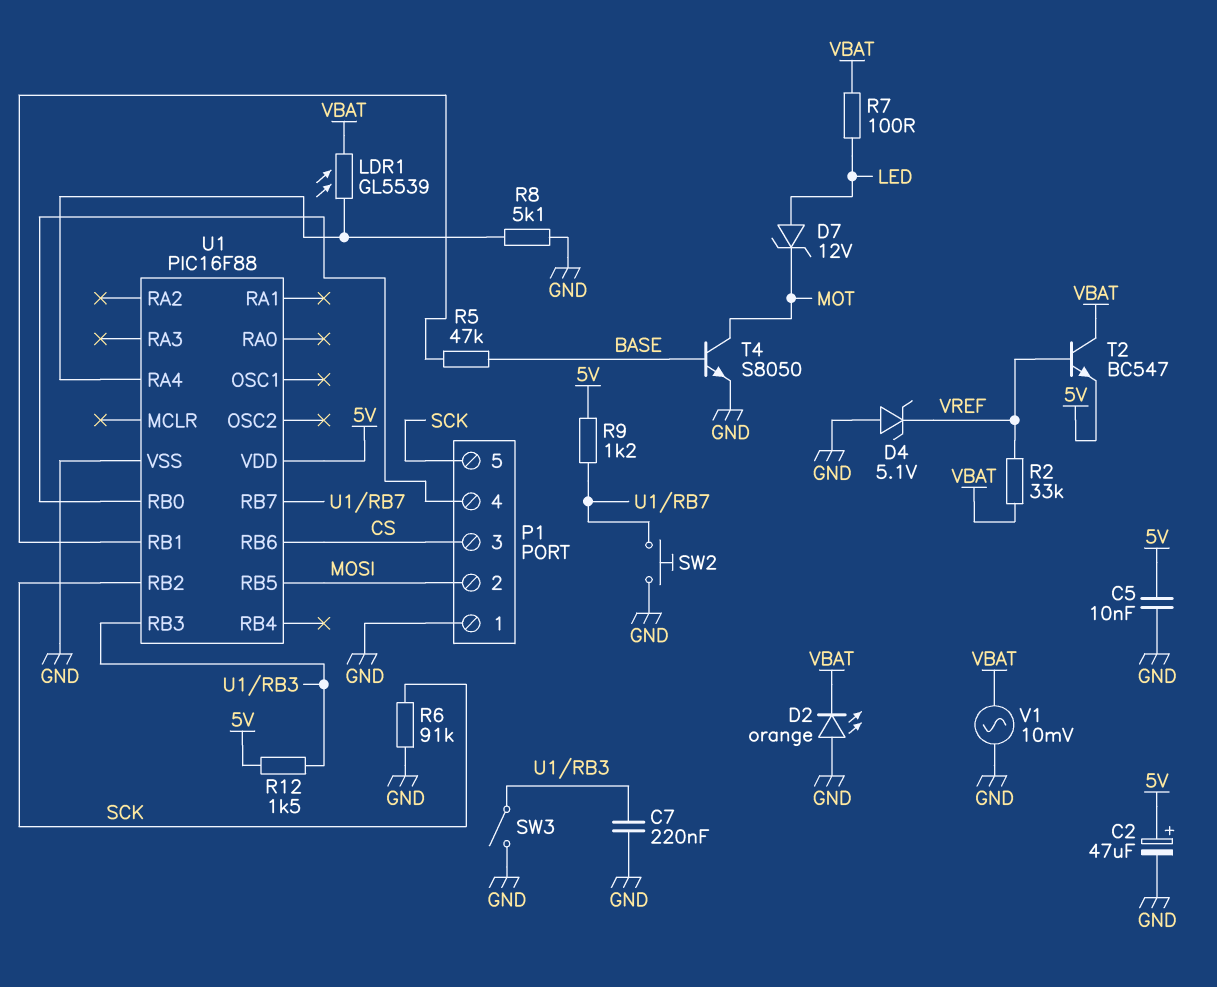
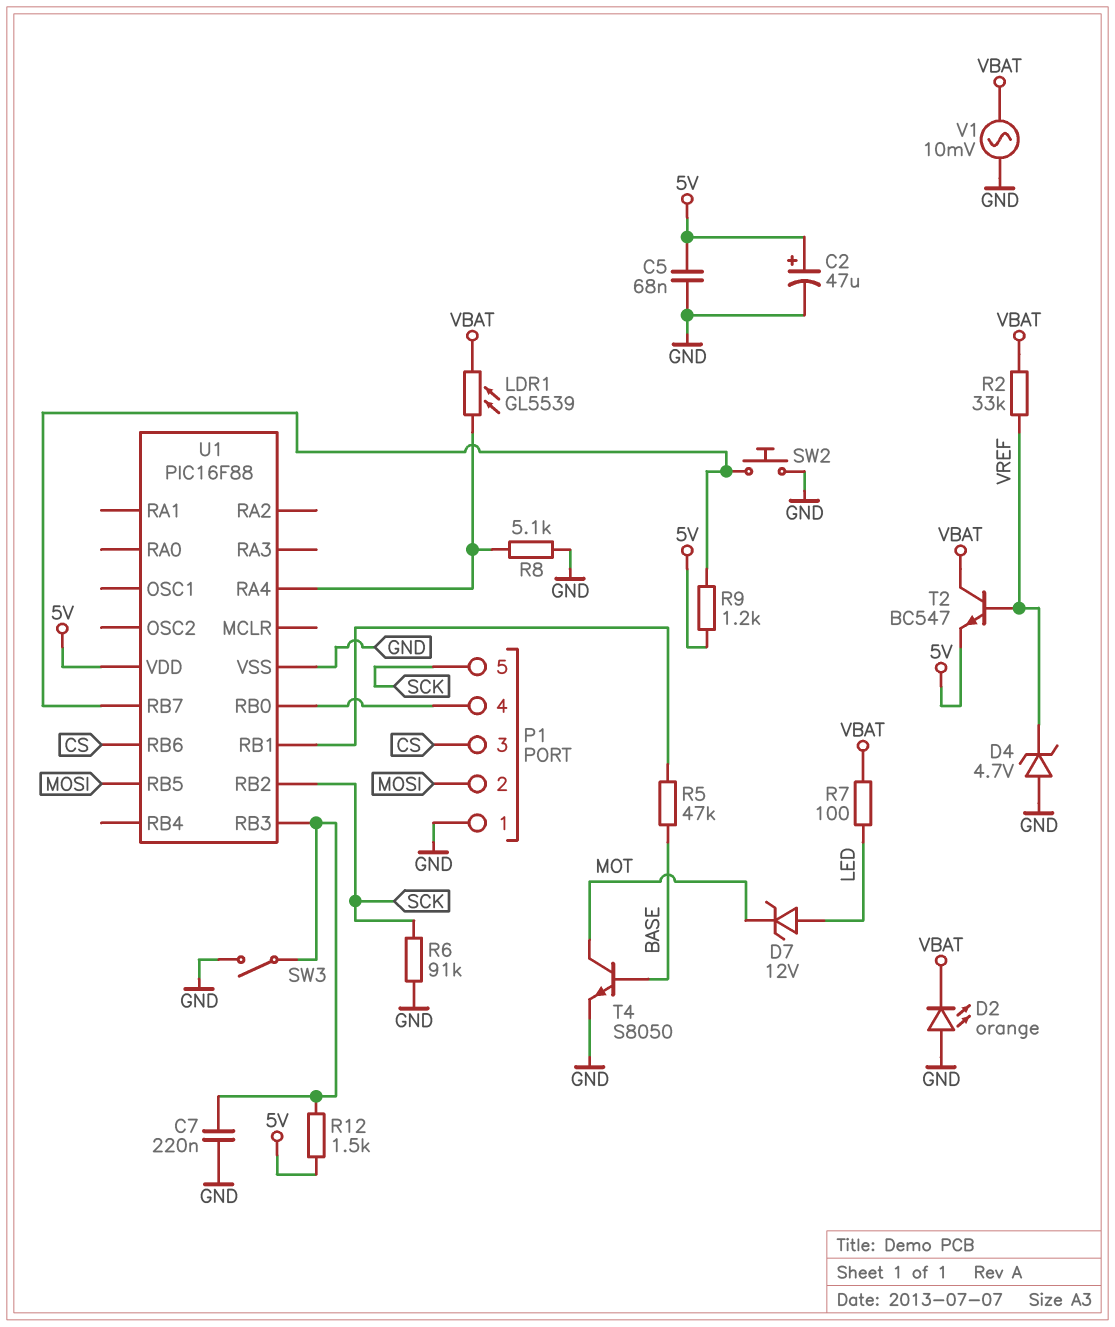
C5: 10nF (5V, GND) -> 68nF (5V, GND)
D4: zener 5.1V (A GND, K VREF) -> zener 4.7V (A GND, K VREF)

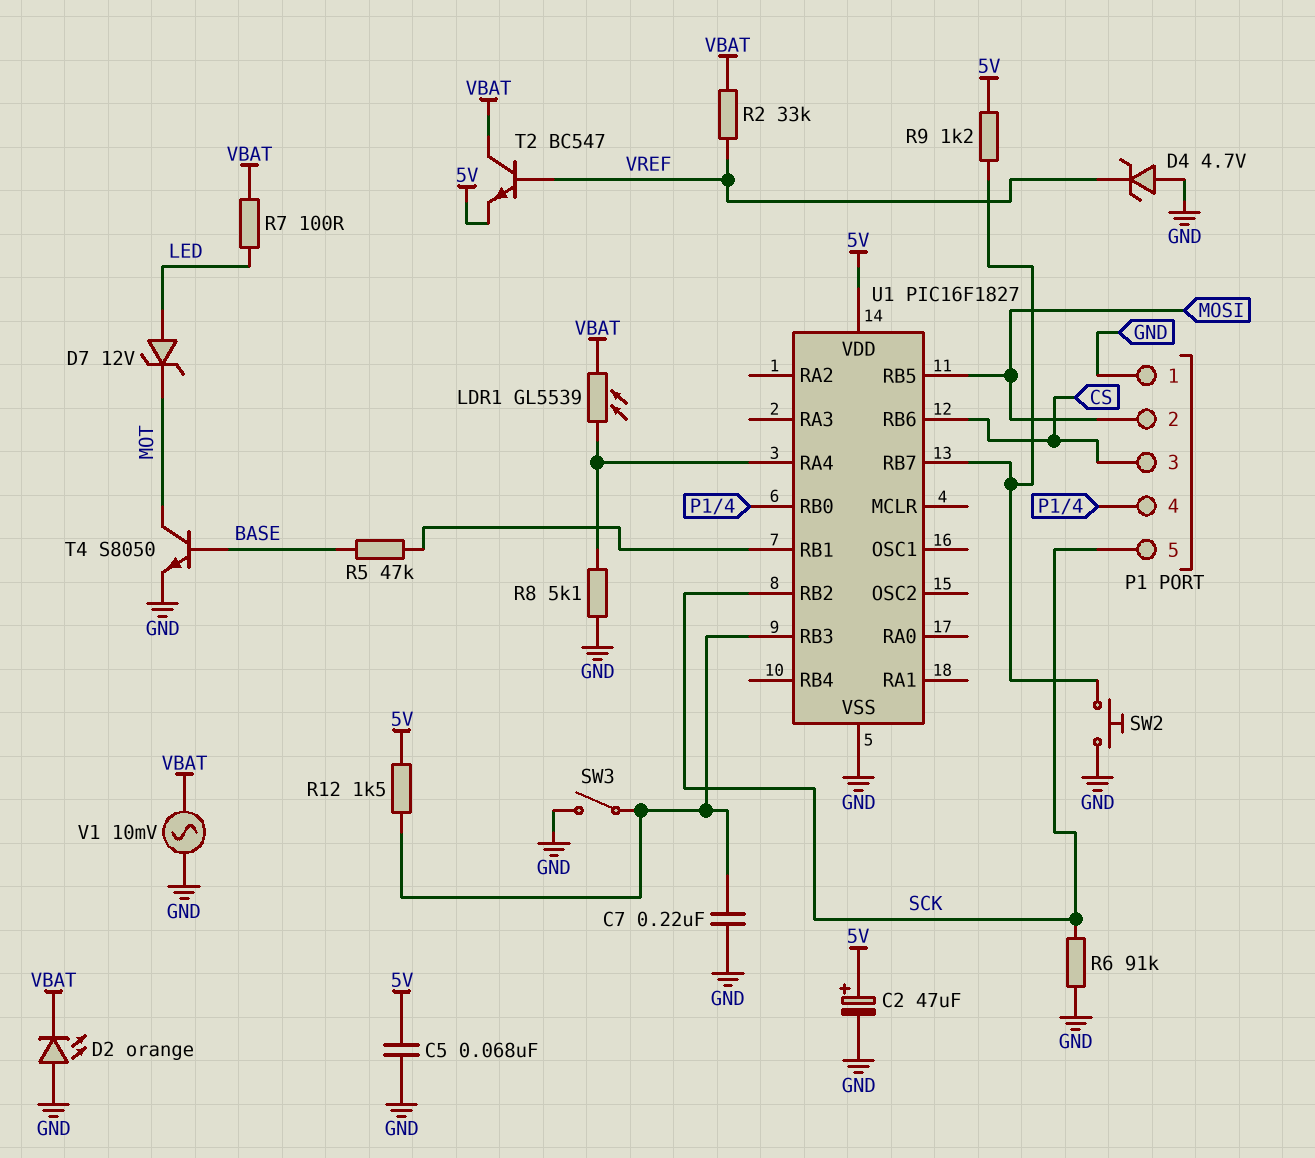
U1: PIC16F88 -> PIC16F1827

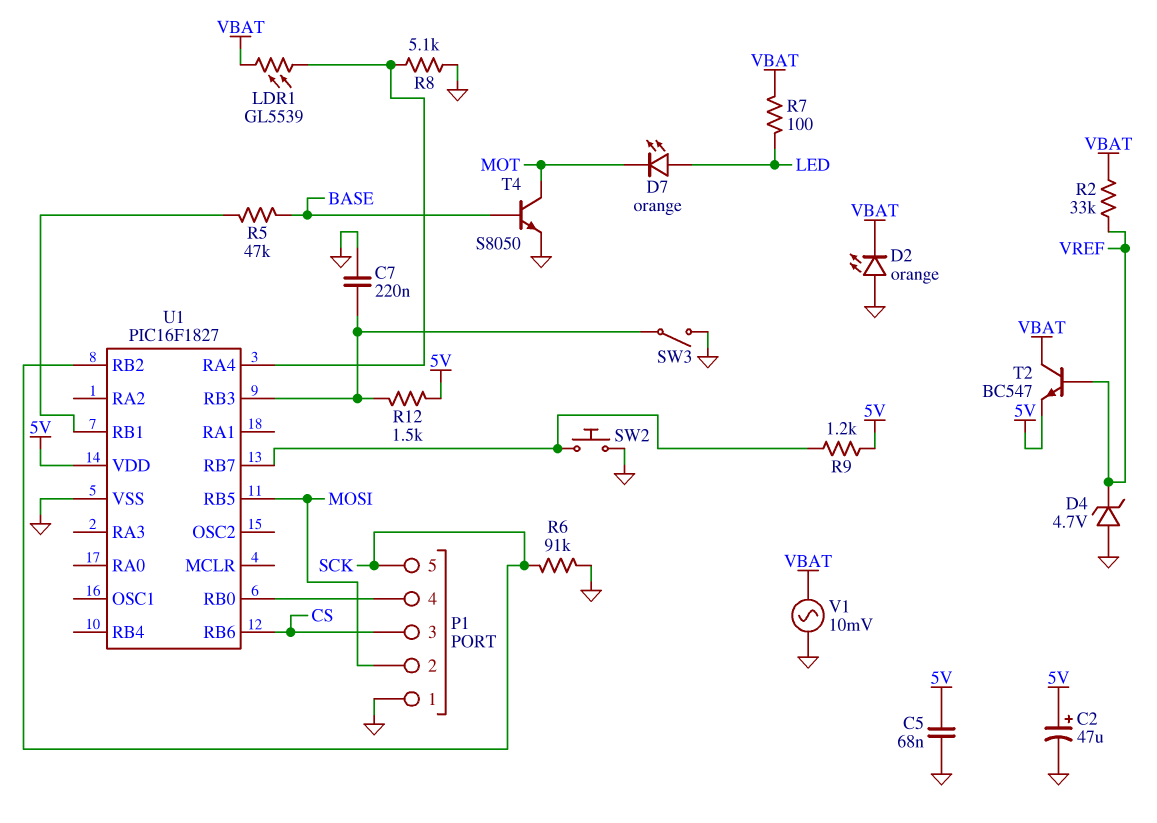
D7: zener 12V (A LED, K MOT) -> LED orange (A LED, K MOT)

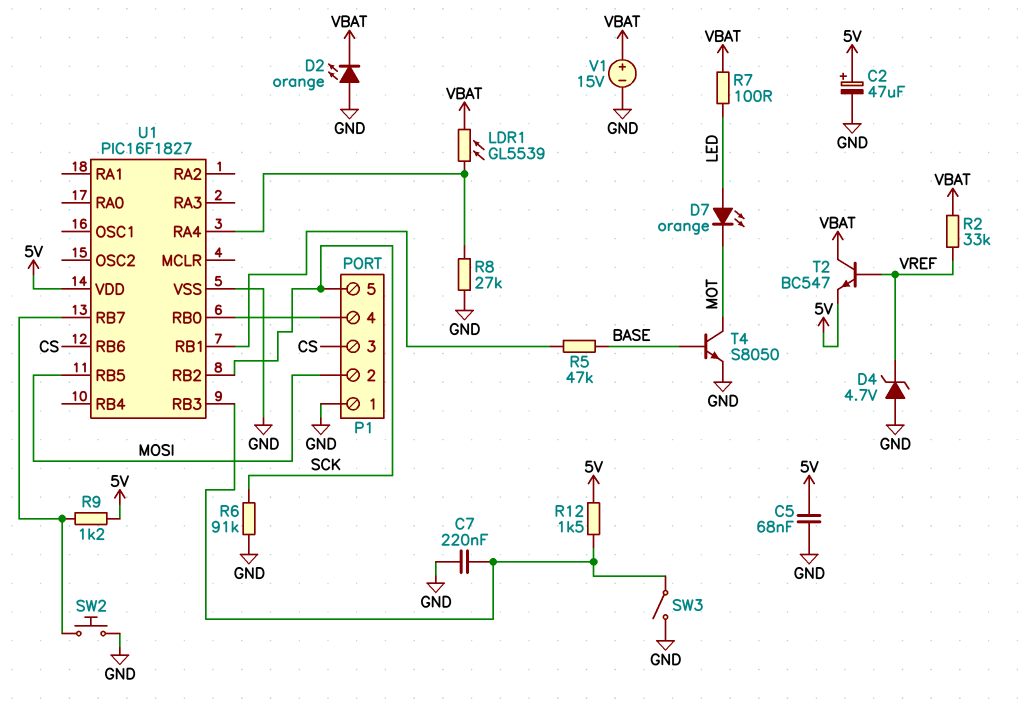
R8: 5.1k (GND, U1/RA4) -> 27k (GND, U1/RA4)
V1: AC 10mV (GND, VBAT) -> 15V (plus VBAT, minus GND)

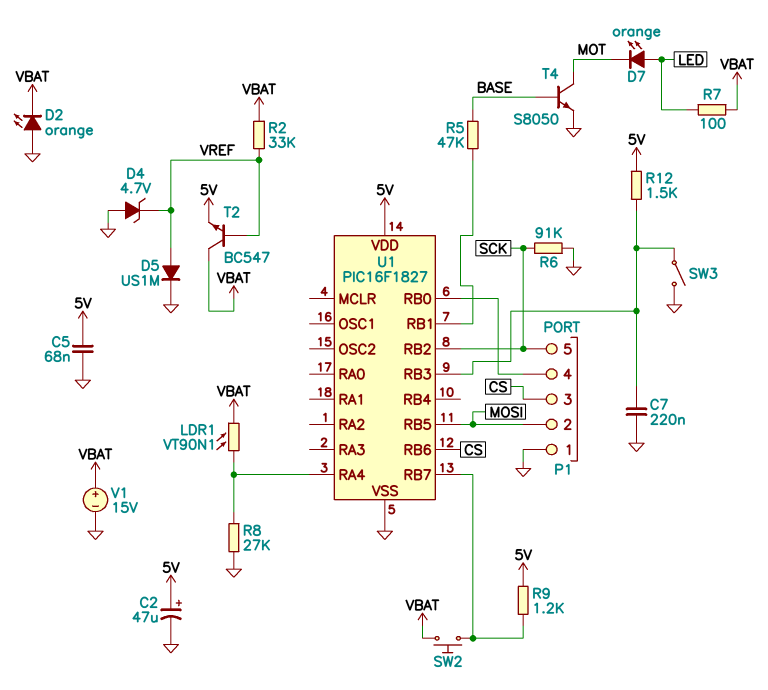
D5: none -> diode US1M (A VREF, K GND)
LDR1: GL5539 (U1/RA4, VBAT) -> VT90N1 (U1/RA4, VBAT)
SW2: button (GND, U1/RB7) -> button (U1/RB7, VBAT)

